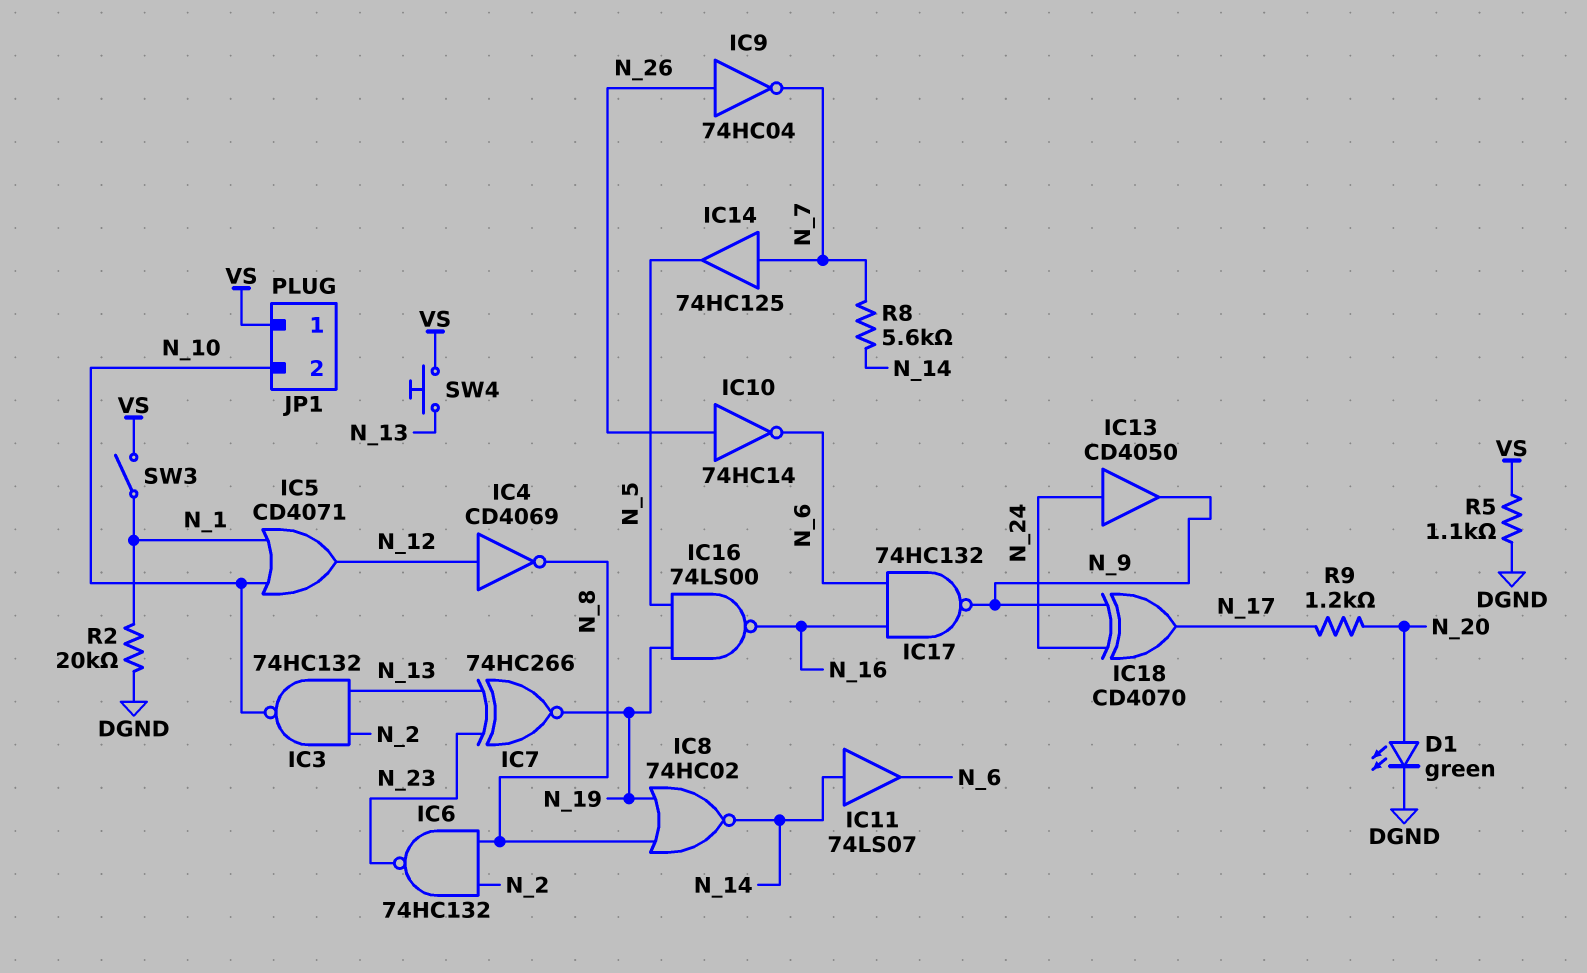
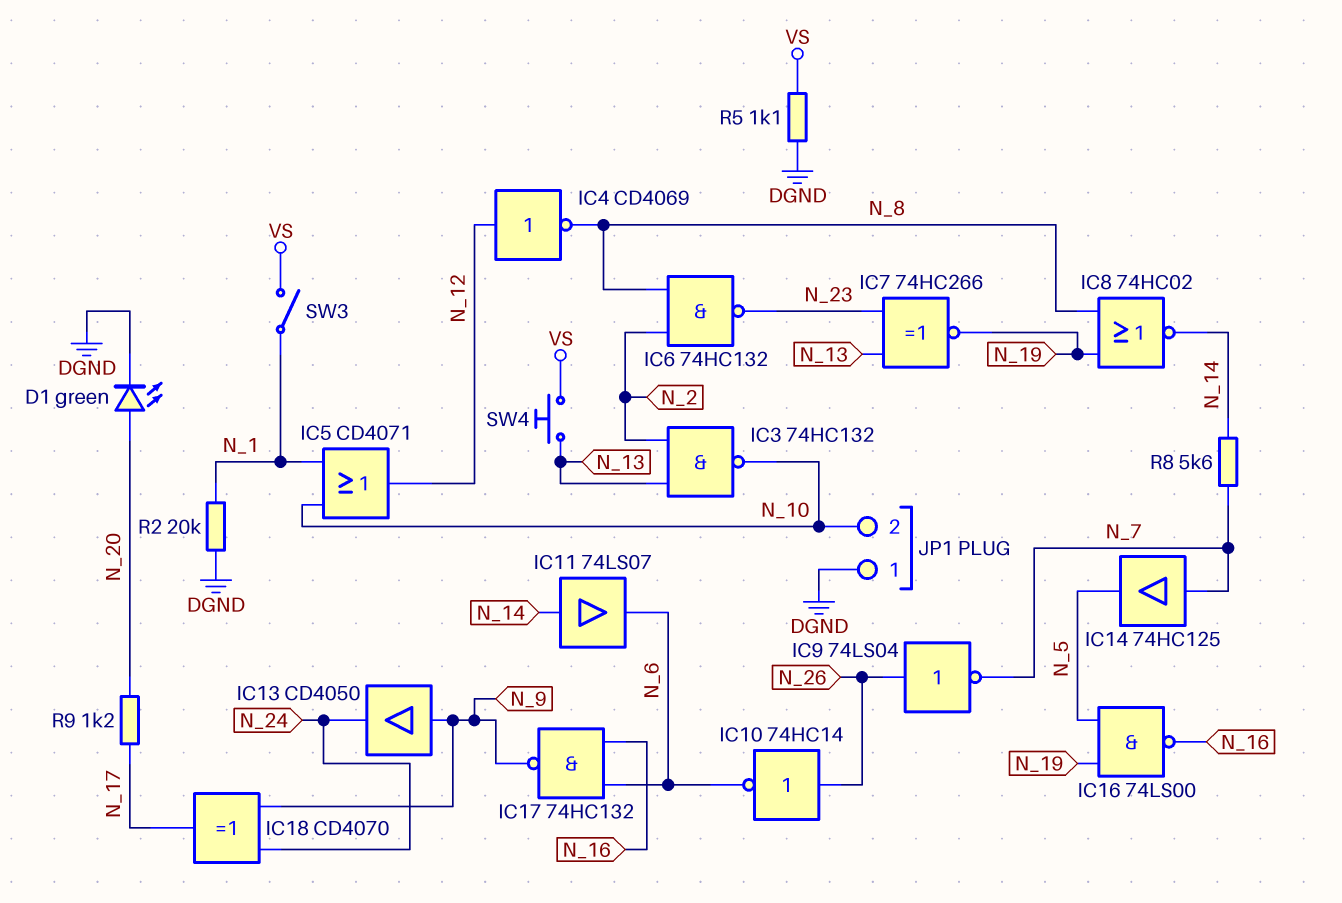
IC9: NOT 74HC04 (in N_26, out N_7) -> NOT 74LS04 (in N_26, out N_7)
IC13: buffer CD4050 (in N_24, out N_9) -> buffer CD4050 (in N_9, out N_24)
JP1 pin 1: VS -> DGND

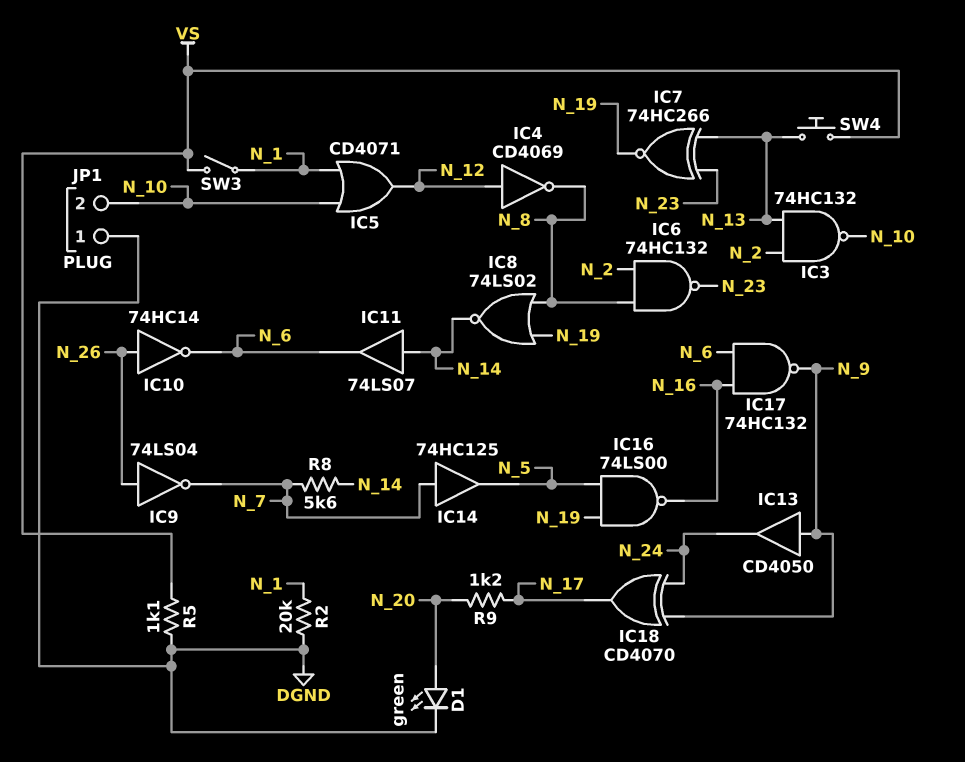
IC8: NOR 74HC02 (in N_8, in N_19, out N_14) -> NOR 74LS02 (in N_8, in N_19, out N_14)

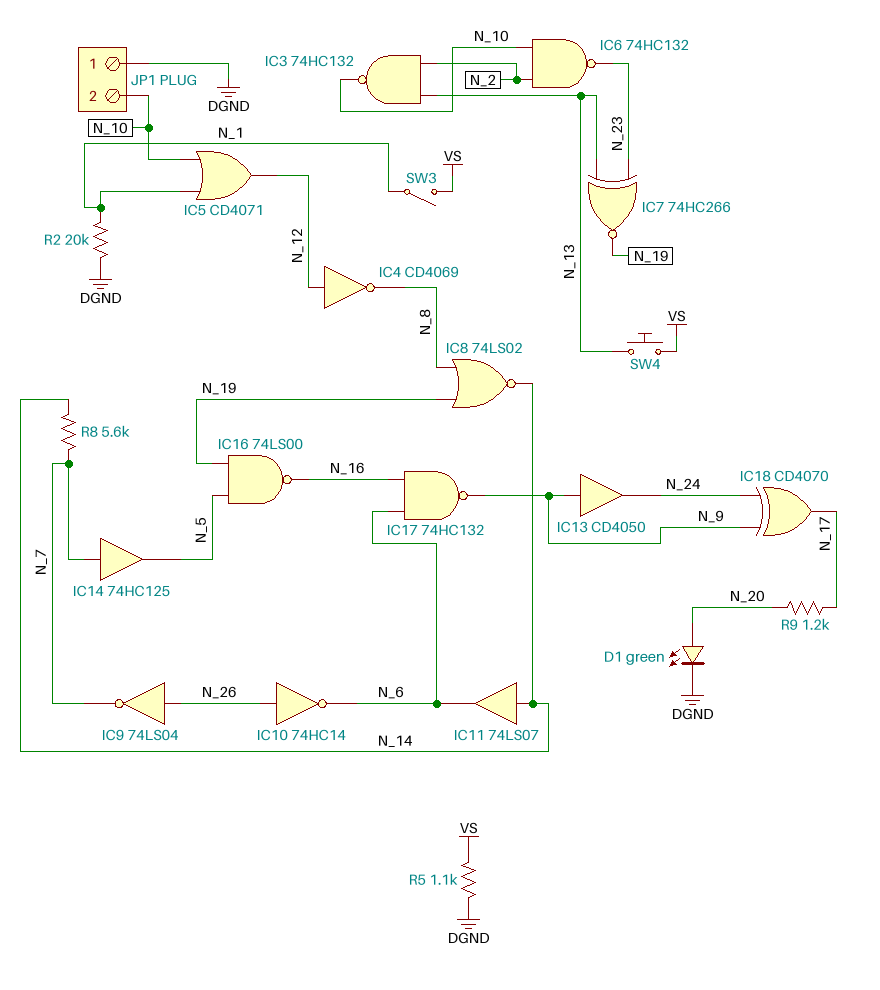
IC6: NAND 74HC132 (in N_2, in N_8, out N_23) -> NAND 74HC132 (in N_2, in N_10, out N_23)

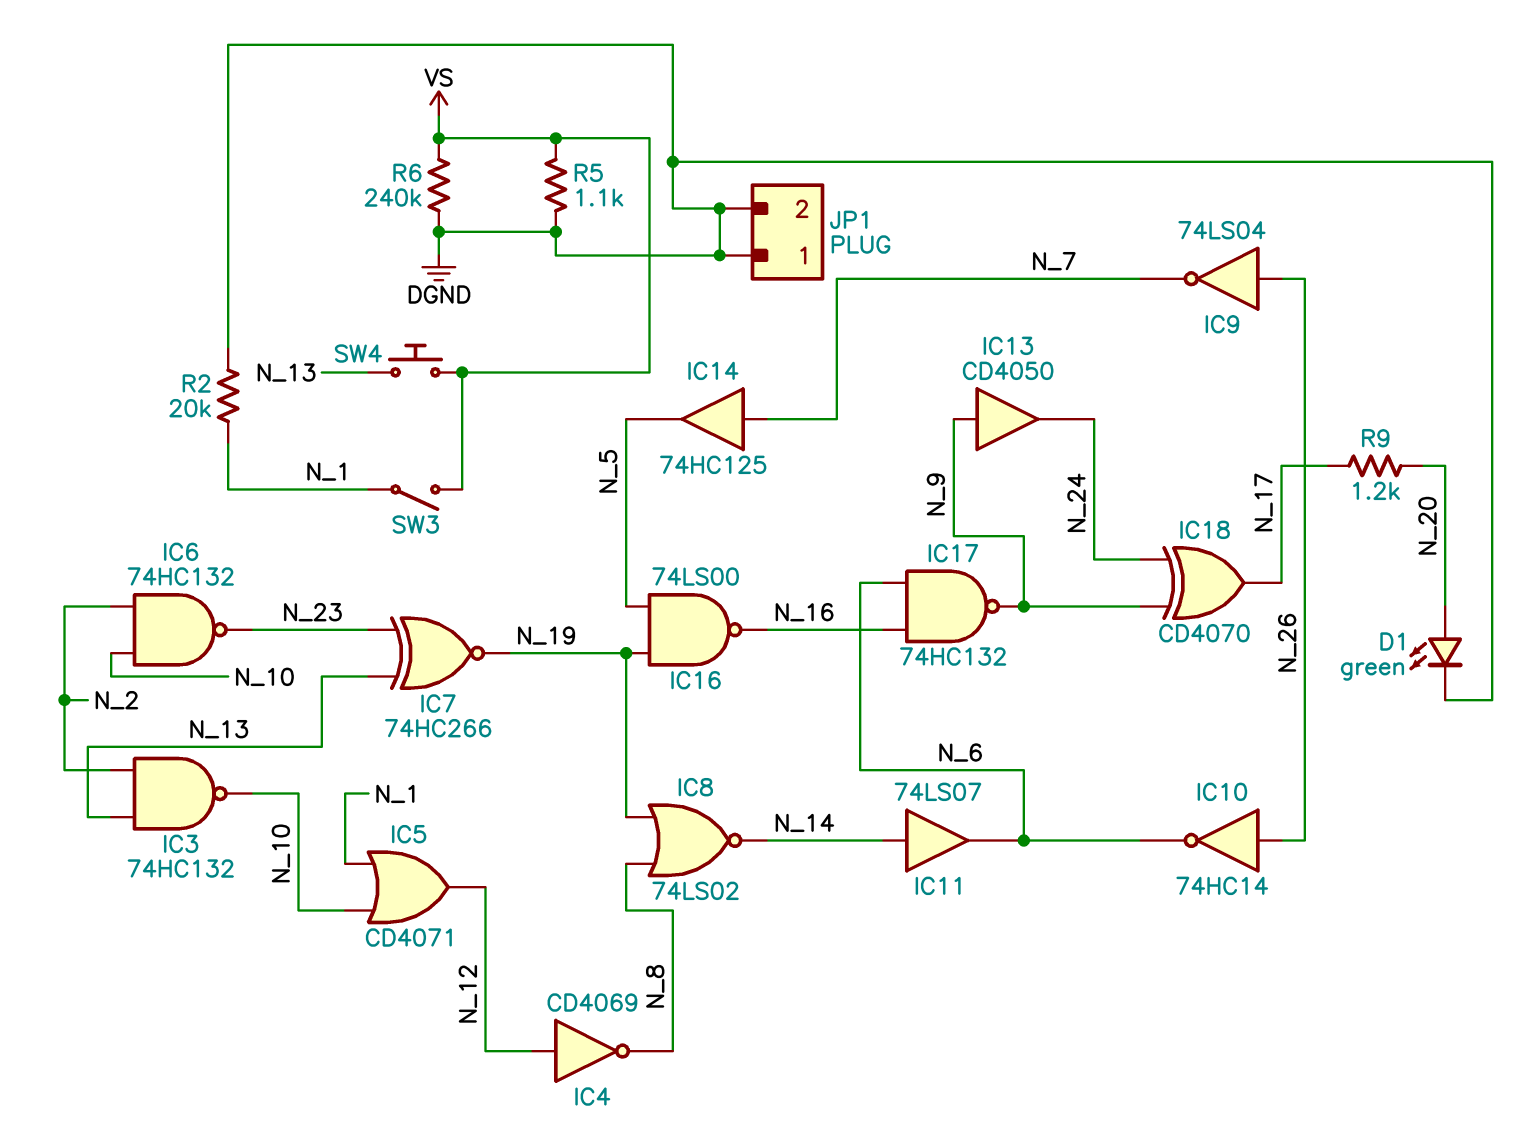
JP1 pin 2: N_10 -> DGND
R6: none -> 240k (DGND, VS)
R8: 5.6k (N_7, N_14) -> none

